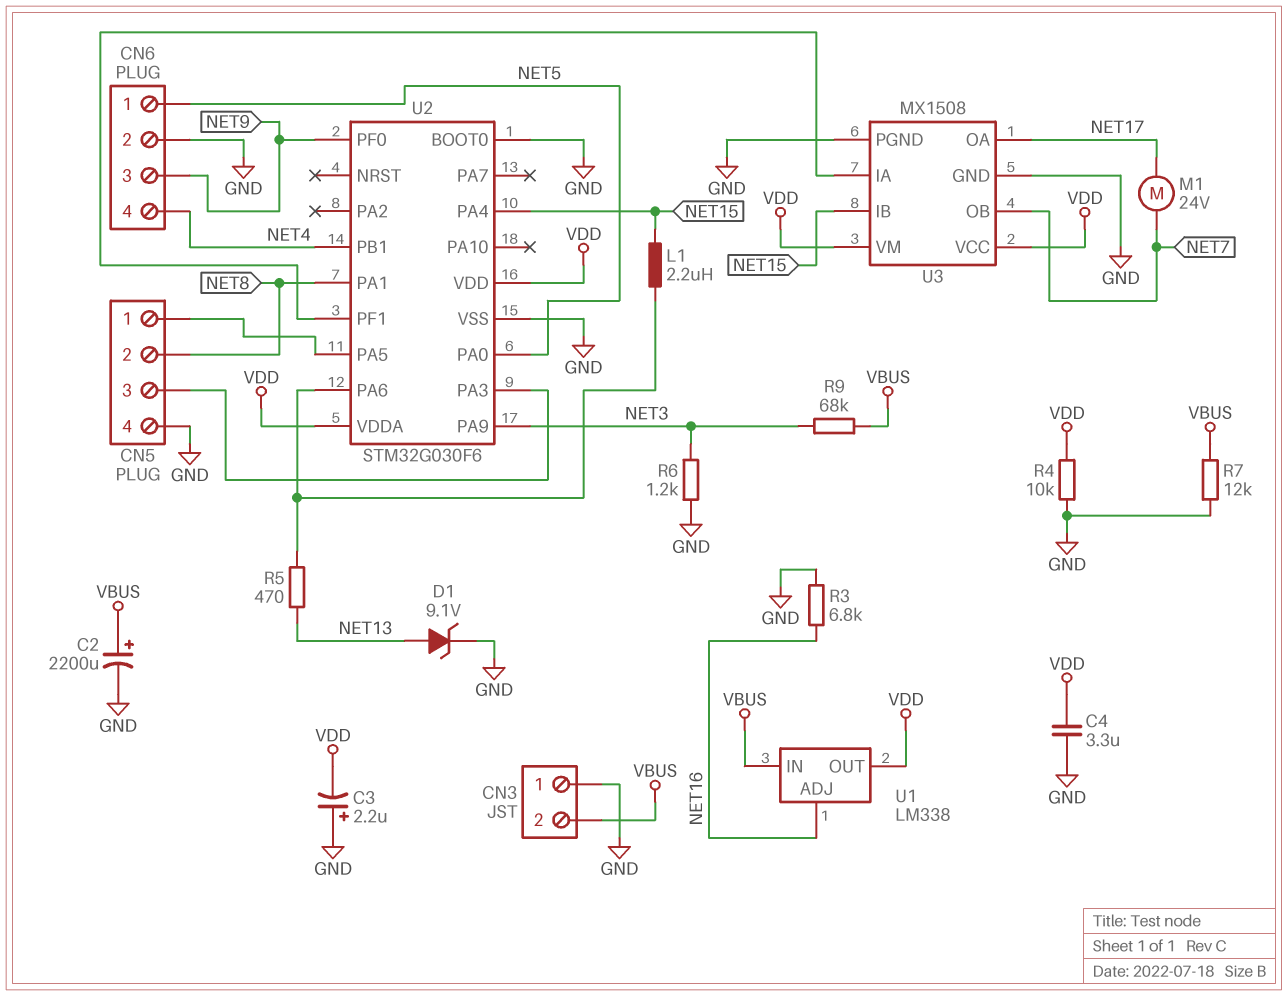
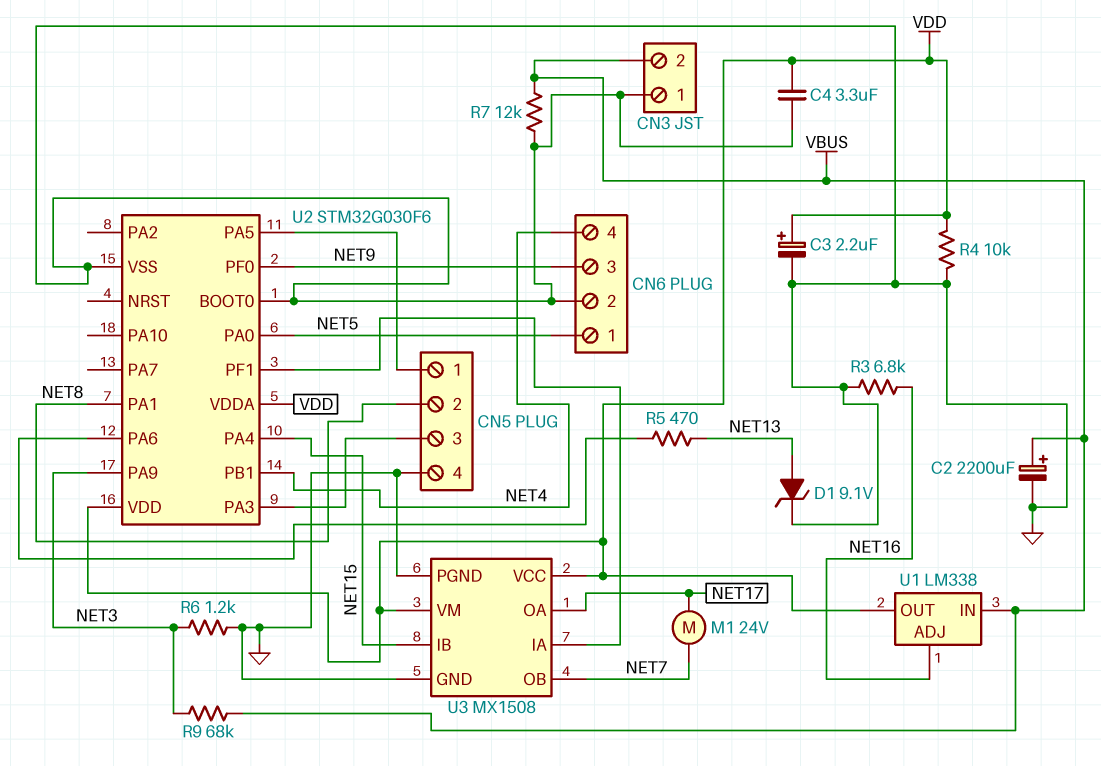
C3: 2.2uF (plus GND, minus VDD) -> 2.2uF (plus VDD, minus GND)
L1: 2.2uH (NET15, U2/PA6) -> none

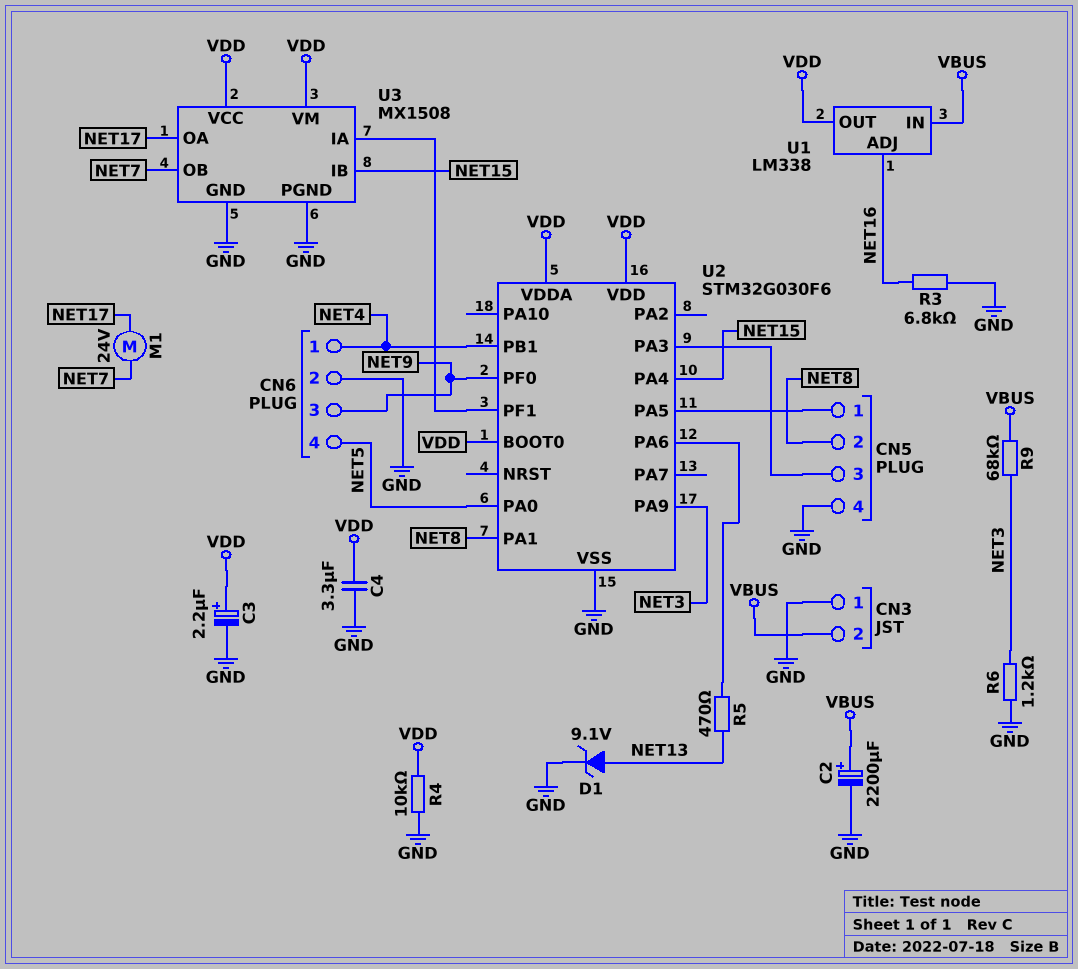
CN6 pin 1: NET5 -> NET4
CN6 pin 4: NET4 -> NET5
R7: 12k (GND, VBUS) -> none
U2 pin BOOT0: GND -> VDD

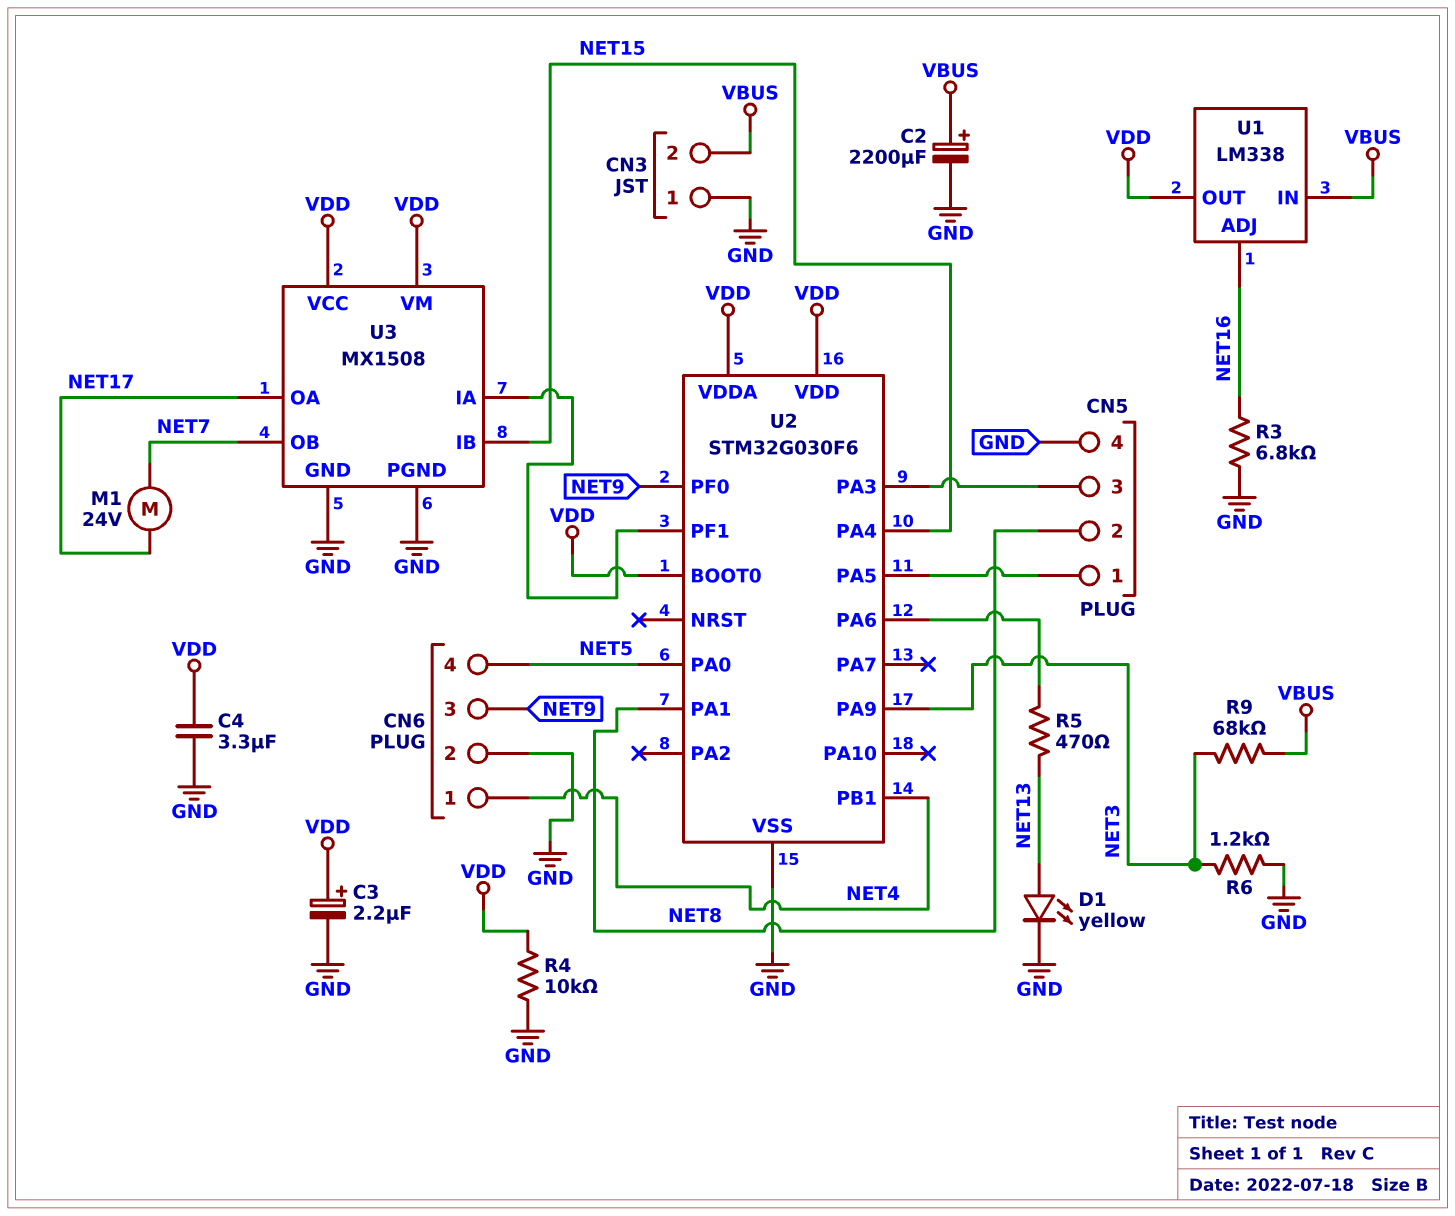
D1: zener 9.1V (A NET13, K GND) -> LED yellow (A NET13, K GND)

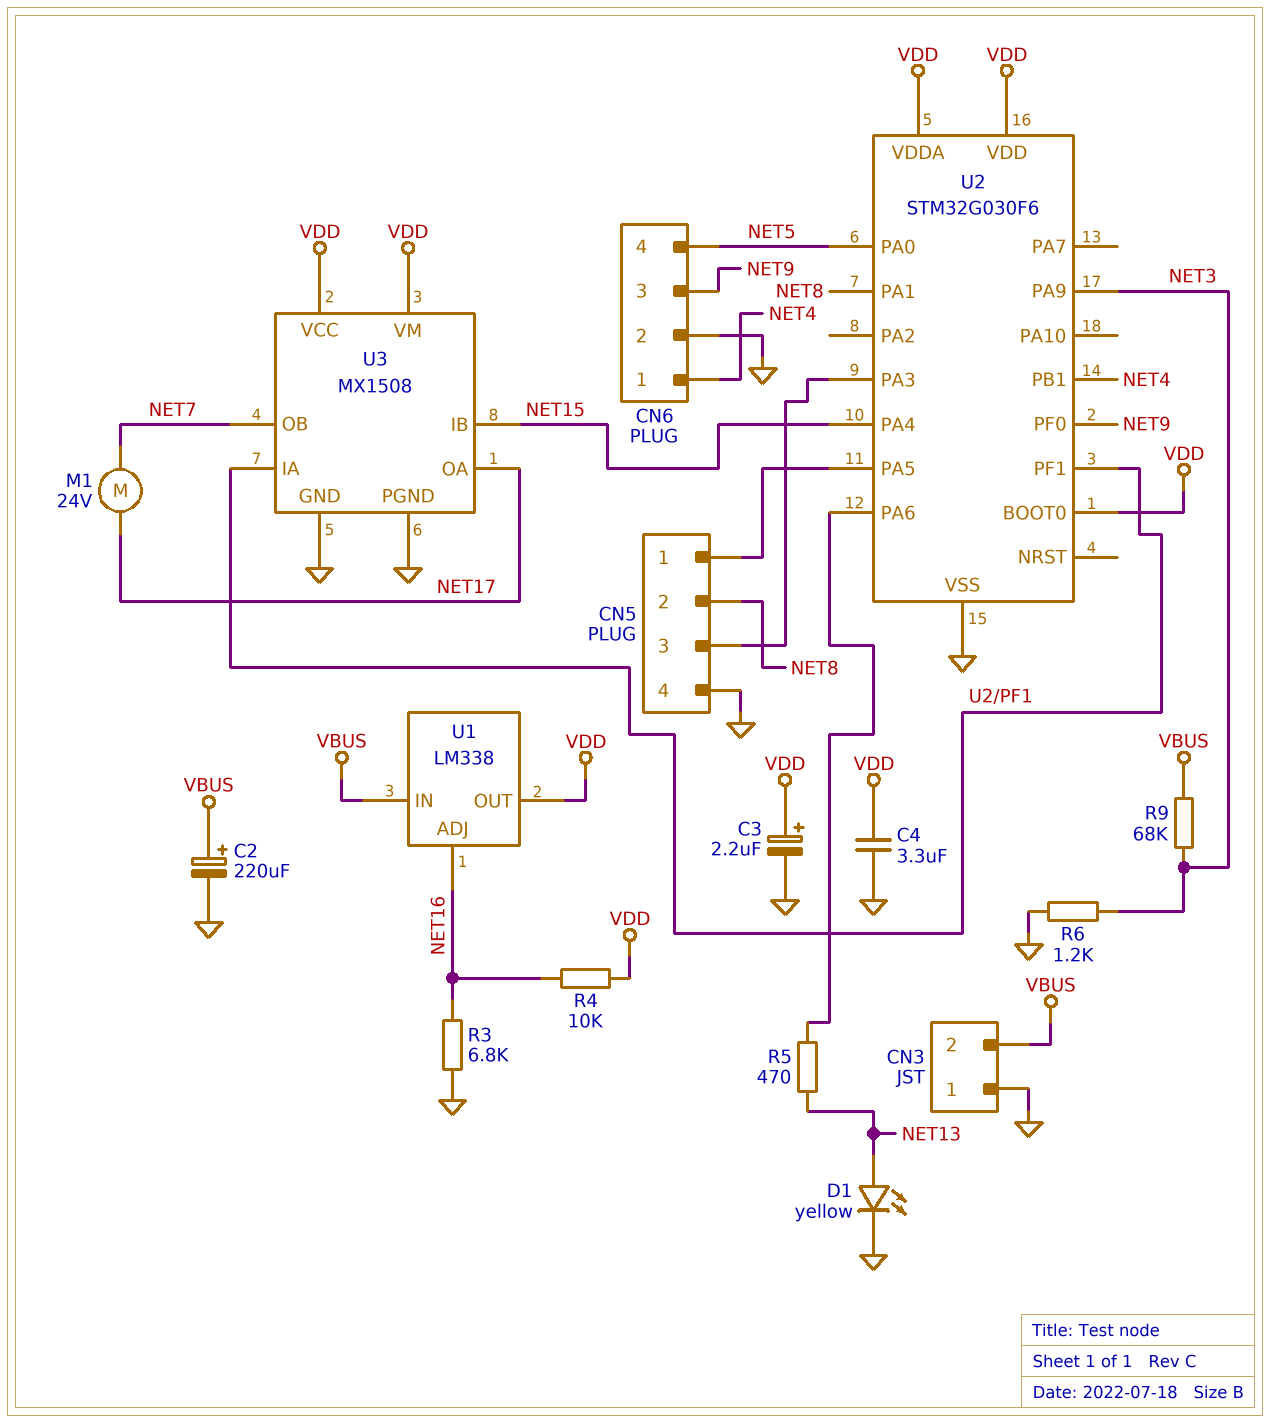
C2: 2200uF (plus VBUS, minus GND) -> 220uF (plus VBUS, minus GND)
R4: 10k (GND, VDD) -> 10k (NET16, VDD)

